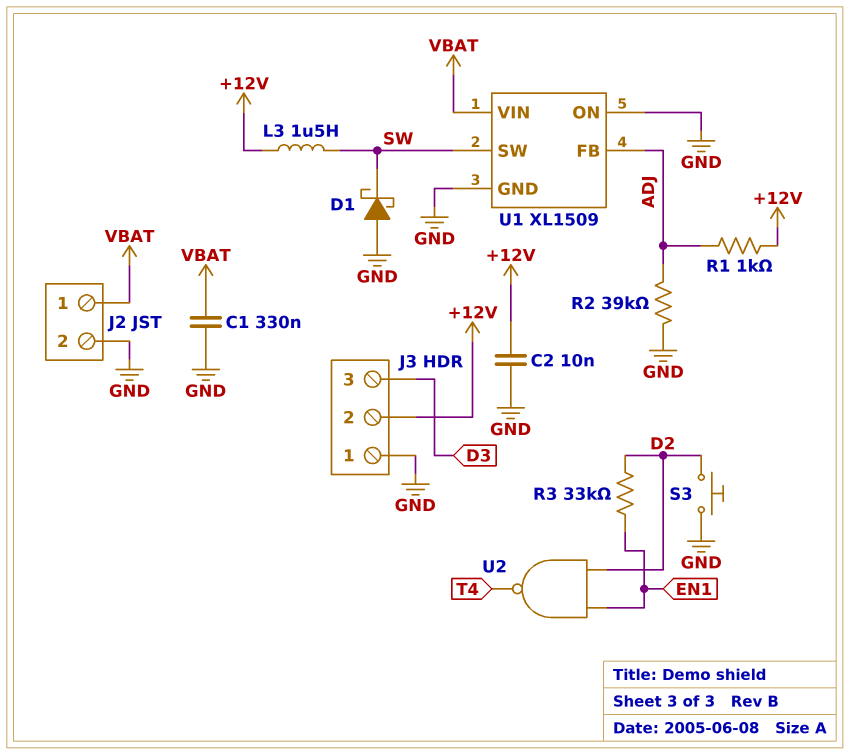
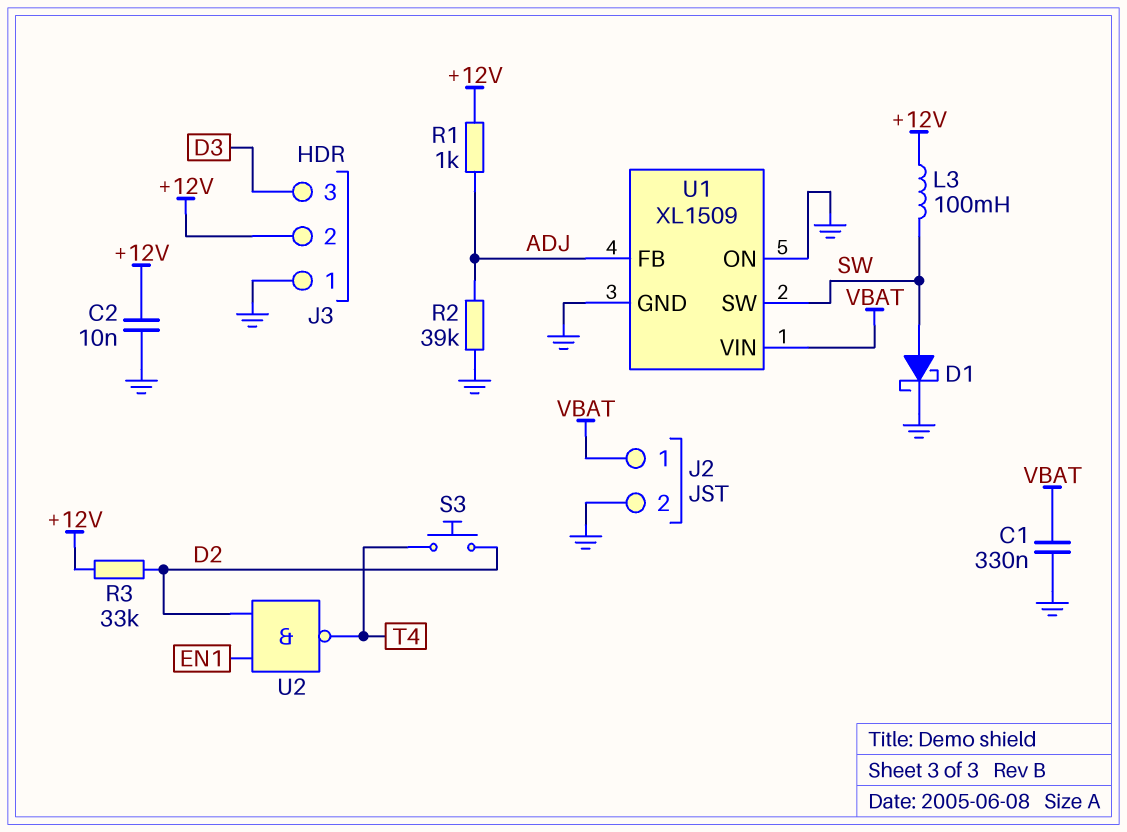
D1: schottky (A GND, K SW) -> schottky (A SW, K GND)
L3: 1.5uH (+12V, SW) -> 100mH (+12V, SW)
R3: 33k (D2, EN1) -> 33k (+12V, D2)
S3: button (D2, GND) -> button (D2, T4)

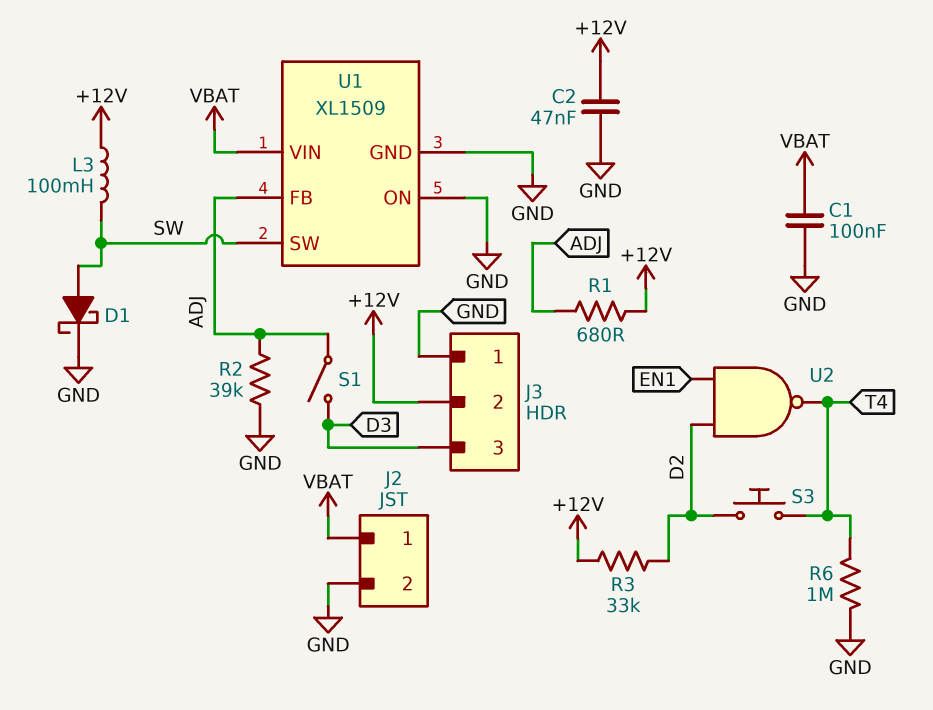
C1: 330nF (GND, VBAT) -> 100nF (GND, VBAT)
C2: 10nF (+12V, GND) -> 47nF (+12V, GND)
R1: 1k (+12V, ADJ) -> 680 (+12V, ADJ)
R6: none -> 1M (GND, T4)
S1: none -> switch (ADJ, D3)

